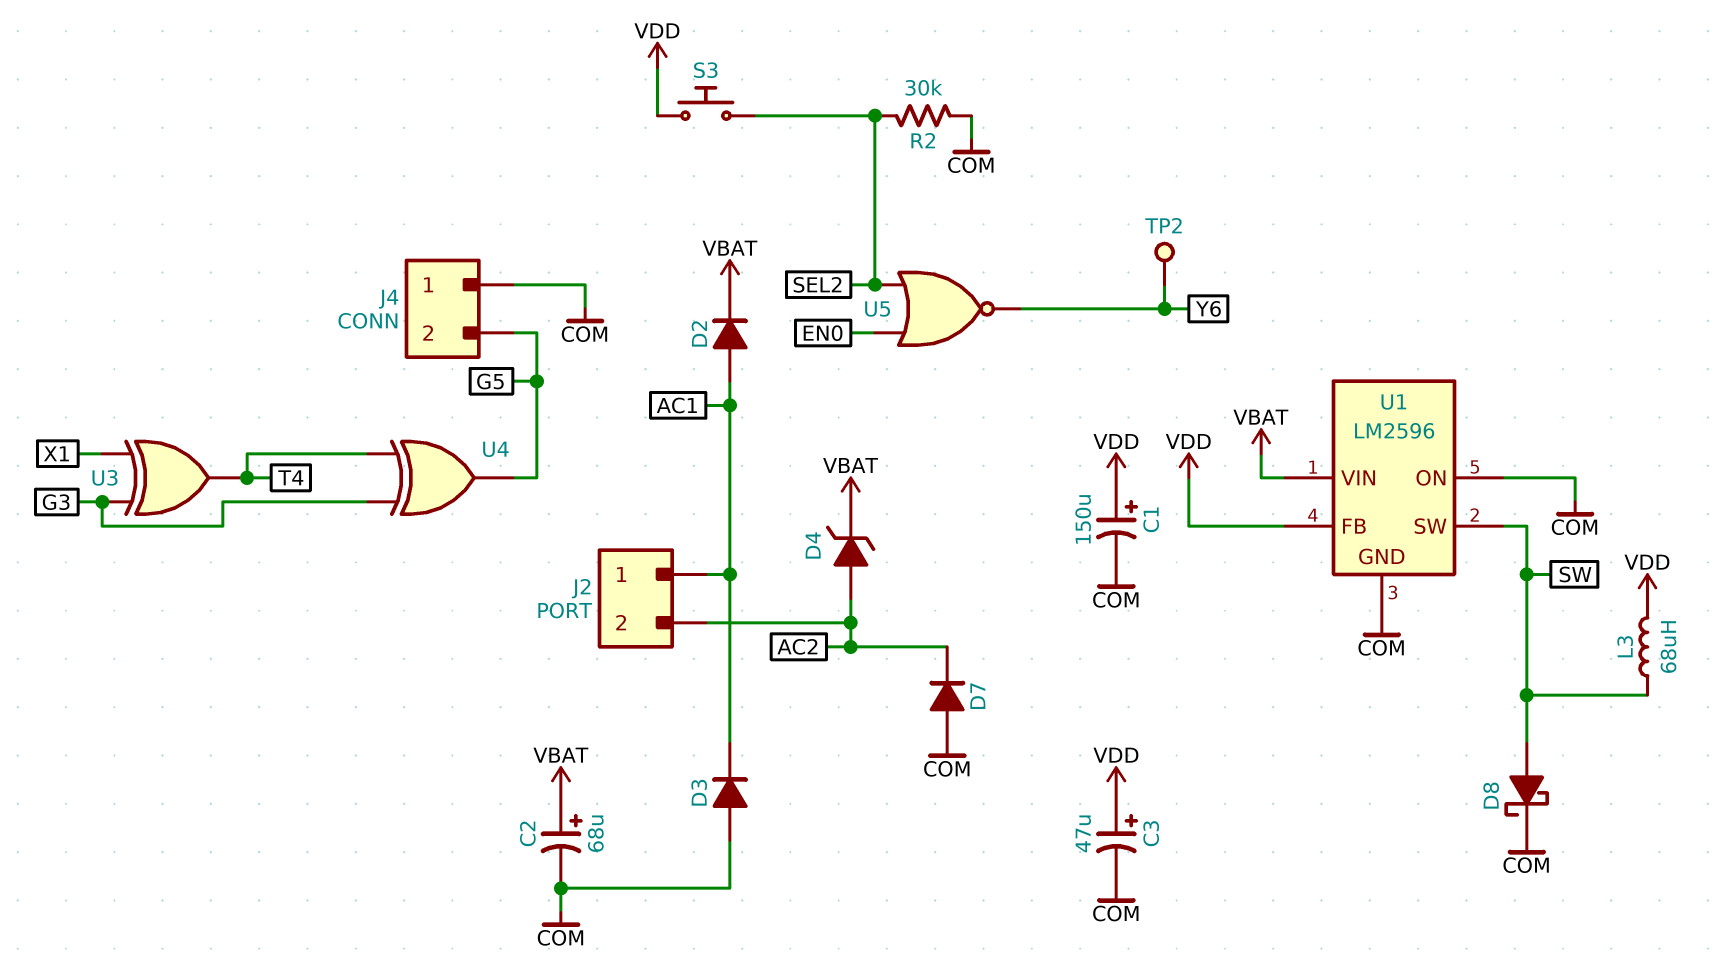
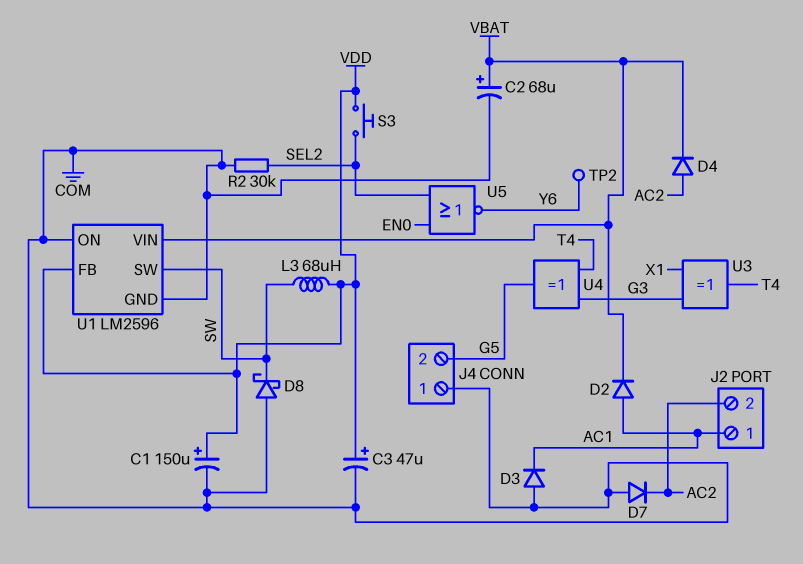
D4: zener (A AC2, K VBAT) -> diode (A AC2, K VBAT)
D8: schottky (A SW, K COM) -> schottky (A COM, K SW)

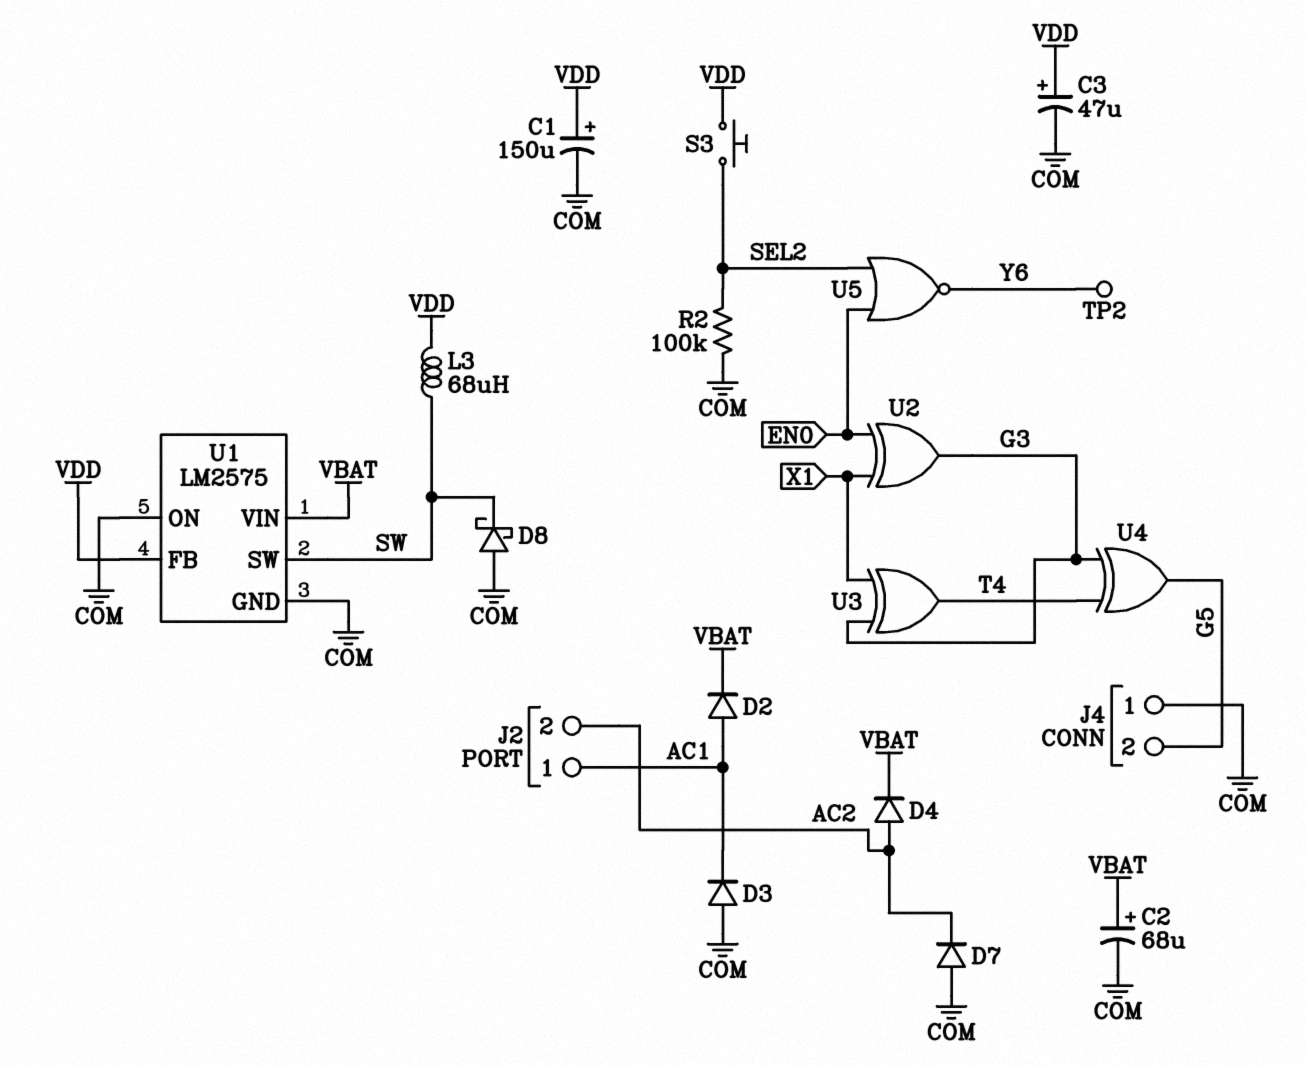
R2: 30k (COM, SEL2) -> 100k (COM, SEL2)
U1: LM2596 -> LM2575
U2: none -> XOR (in EN0, in X1, out G3)

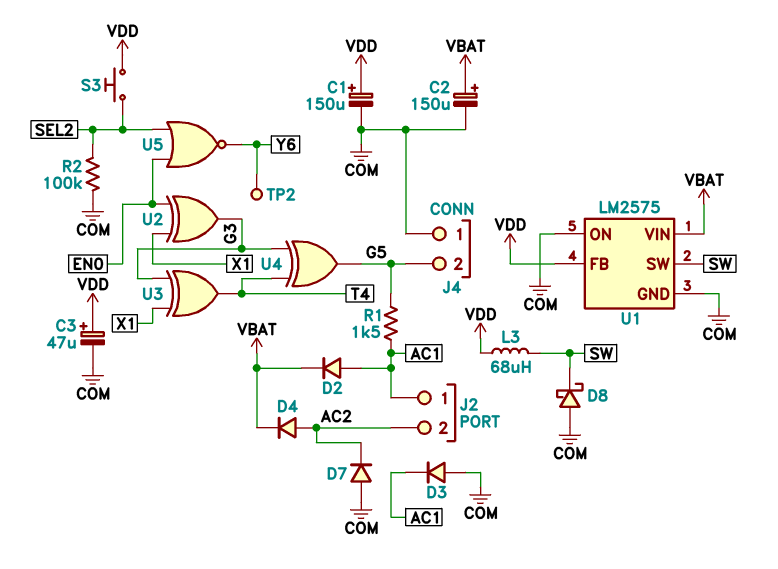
C2: 68uF (plus VBAT, minus COM) -> 150uF (plus VBAT, minus COM)
R1: none -> 1.5k (AC1, G5)

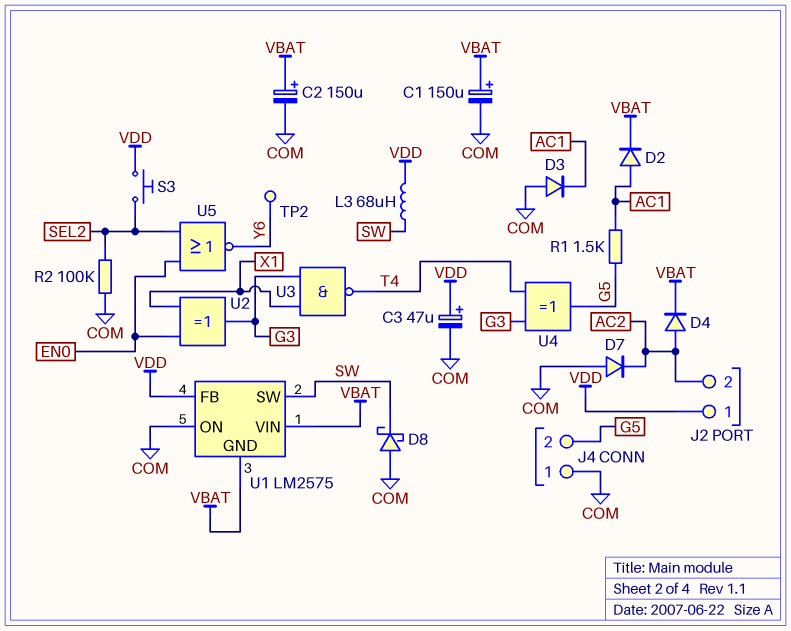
C1: 150uF (plus VDD, minus COM) -> 150uF (plus VBAT, minus COM)
J2 pin 1: AC1 -> VDD
U1 pin GND: COM -> VBAT
U3: XOR (in G3, in X1, out T4) -> NAND (in G3, in X1, out T4)

